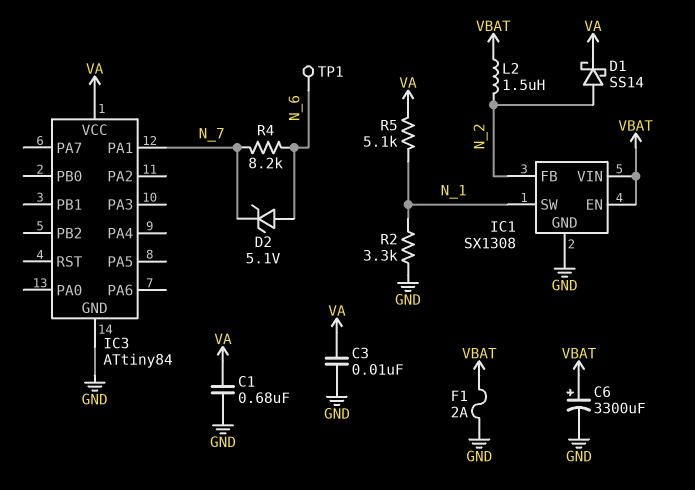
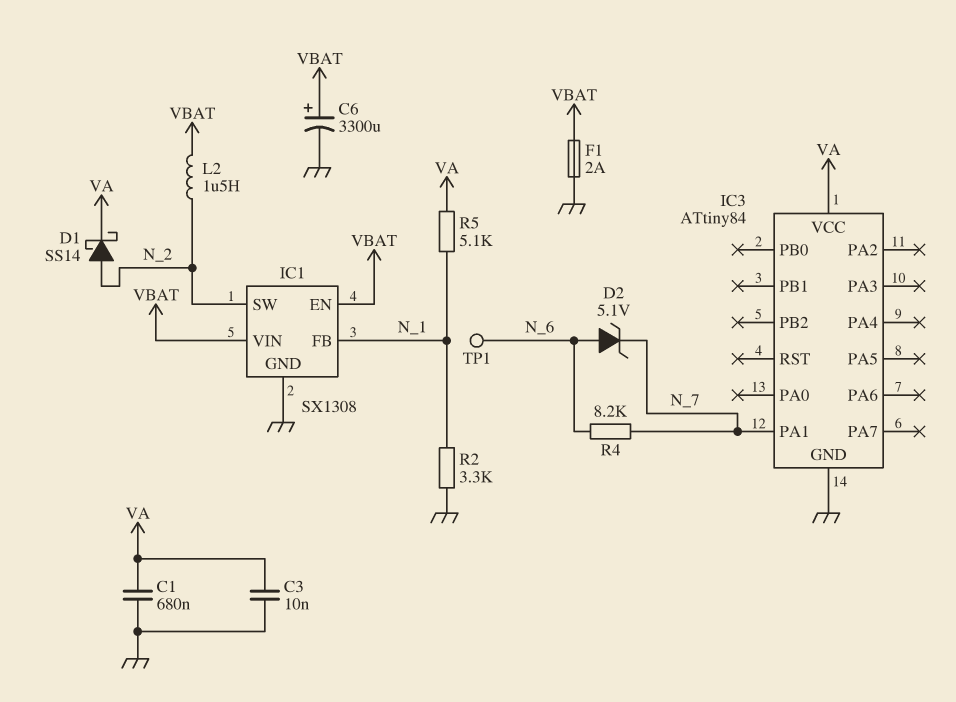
IC1 pin FB: N_2 -> N_1
IC1 pin SW: N_1 -> N_2

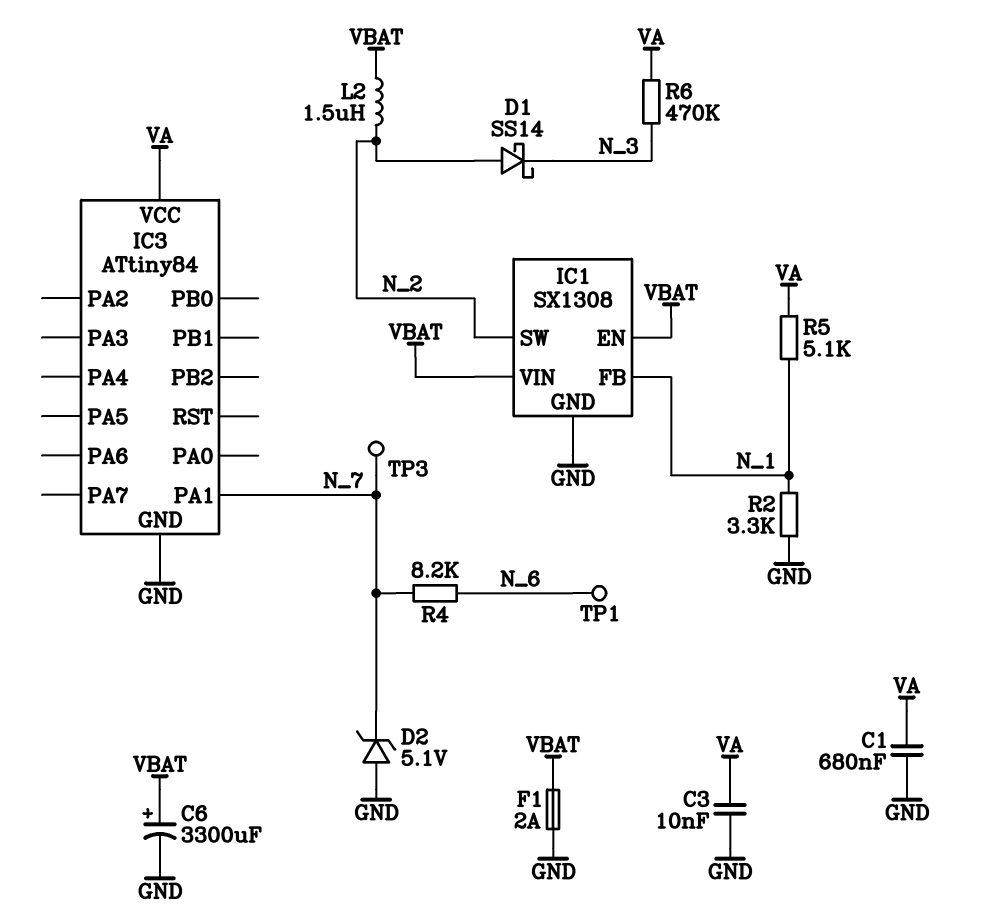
D1: schottky SS14 (A N_2, K VA) -> schottky SS14 (A N_2, K N_3)
D2: zener 5.1V (A N_6, K N_7) -> zener 5.1V (A GND, K N_7)
R6: none -> 470k (N_3, VA)
TP3: none -> test point (N_7)

